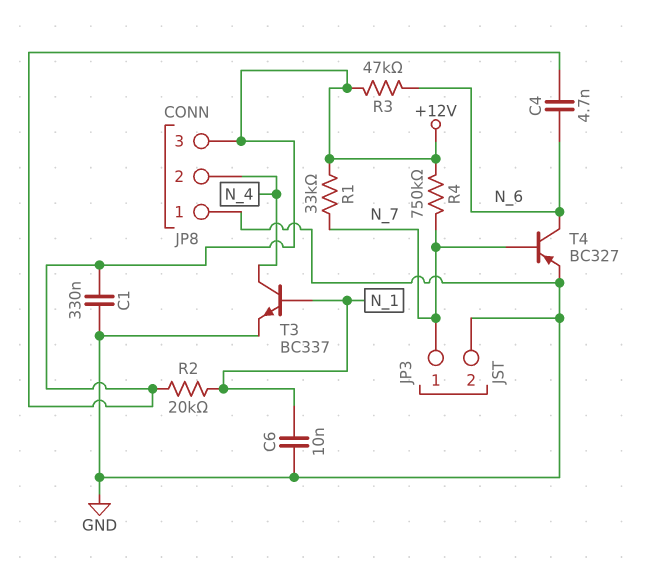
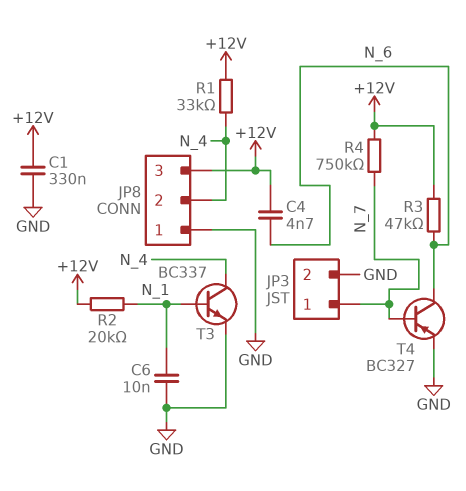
R1: 33k (+12V, N_7) -> 33k (+12V, N_4)

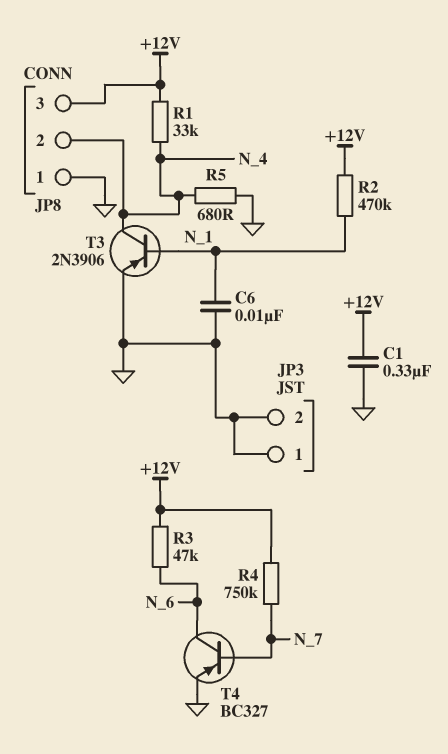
C4: 4.7nF (+12V, N_6) -> none
JP3 pin 1: N_7 -> GND
R2: 20k (+12V, N_1) -> 470k (+12V, N_1)
R5: none -> 680 (GND, N_4)
T3: NPN BC337 (B N_1, C N_4, E GND) -> PNP 2N3906 (B N_1, C N_4, E GND)

